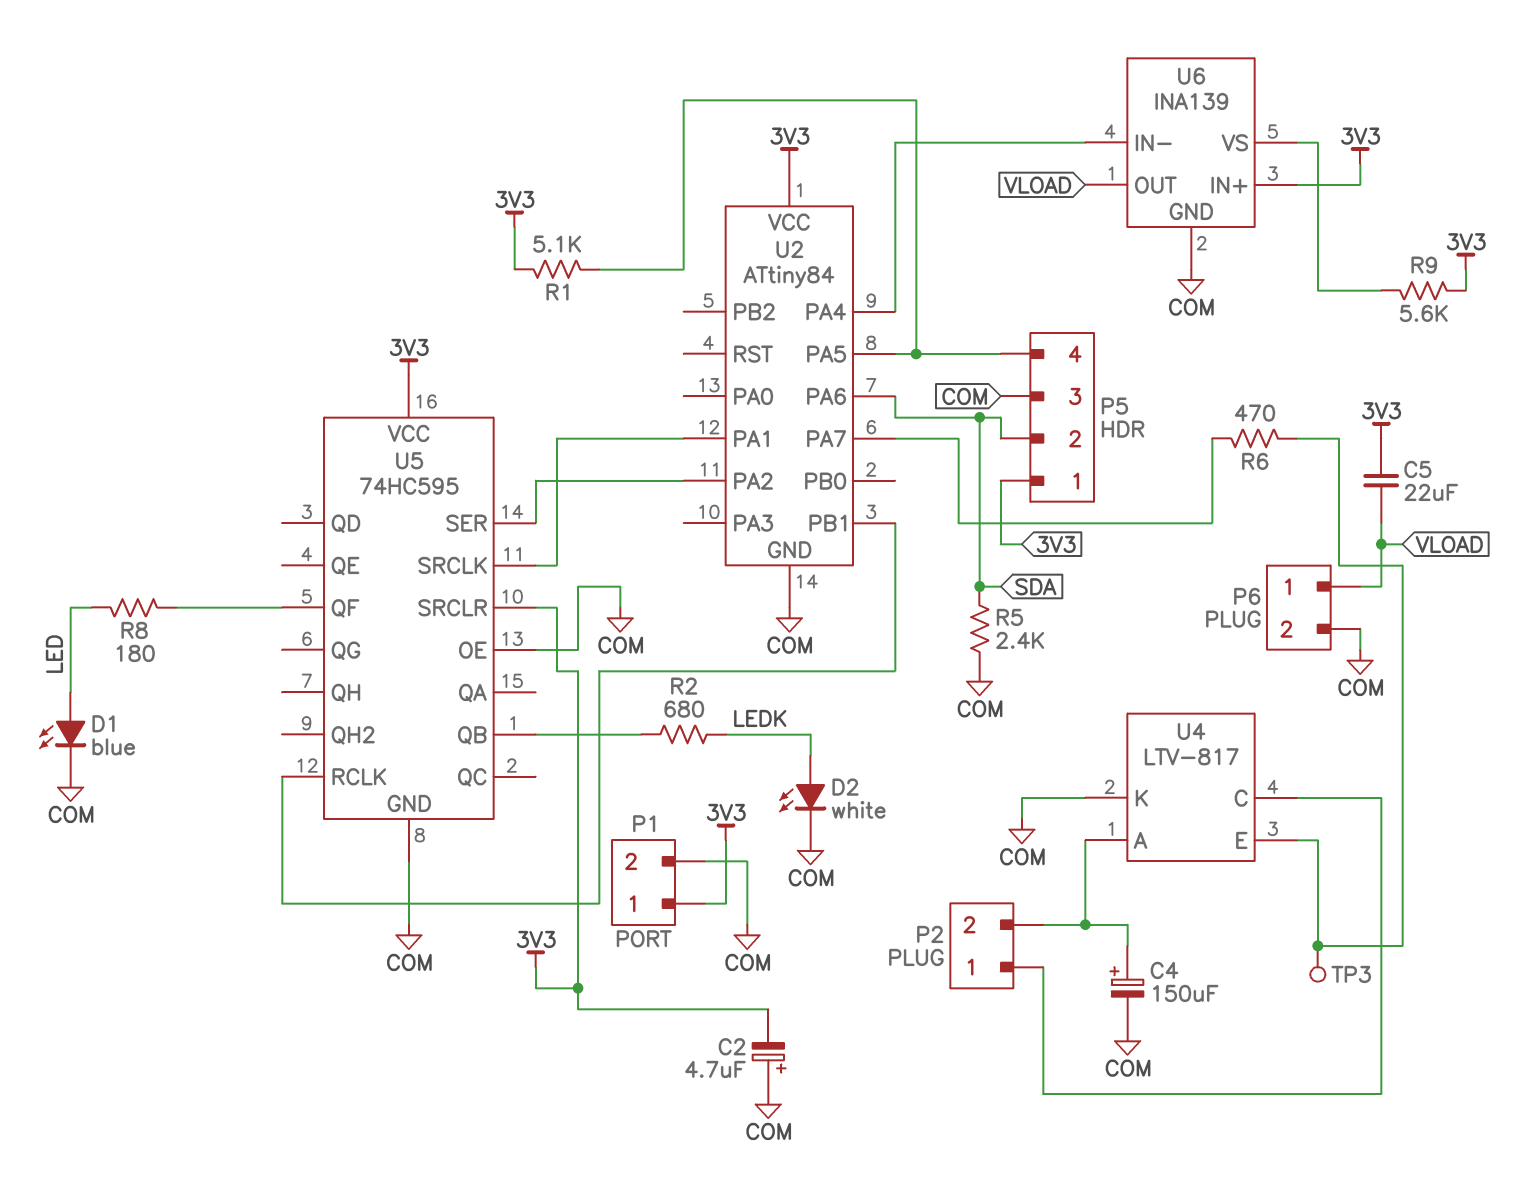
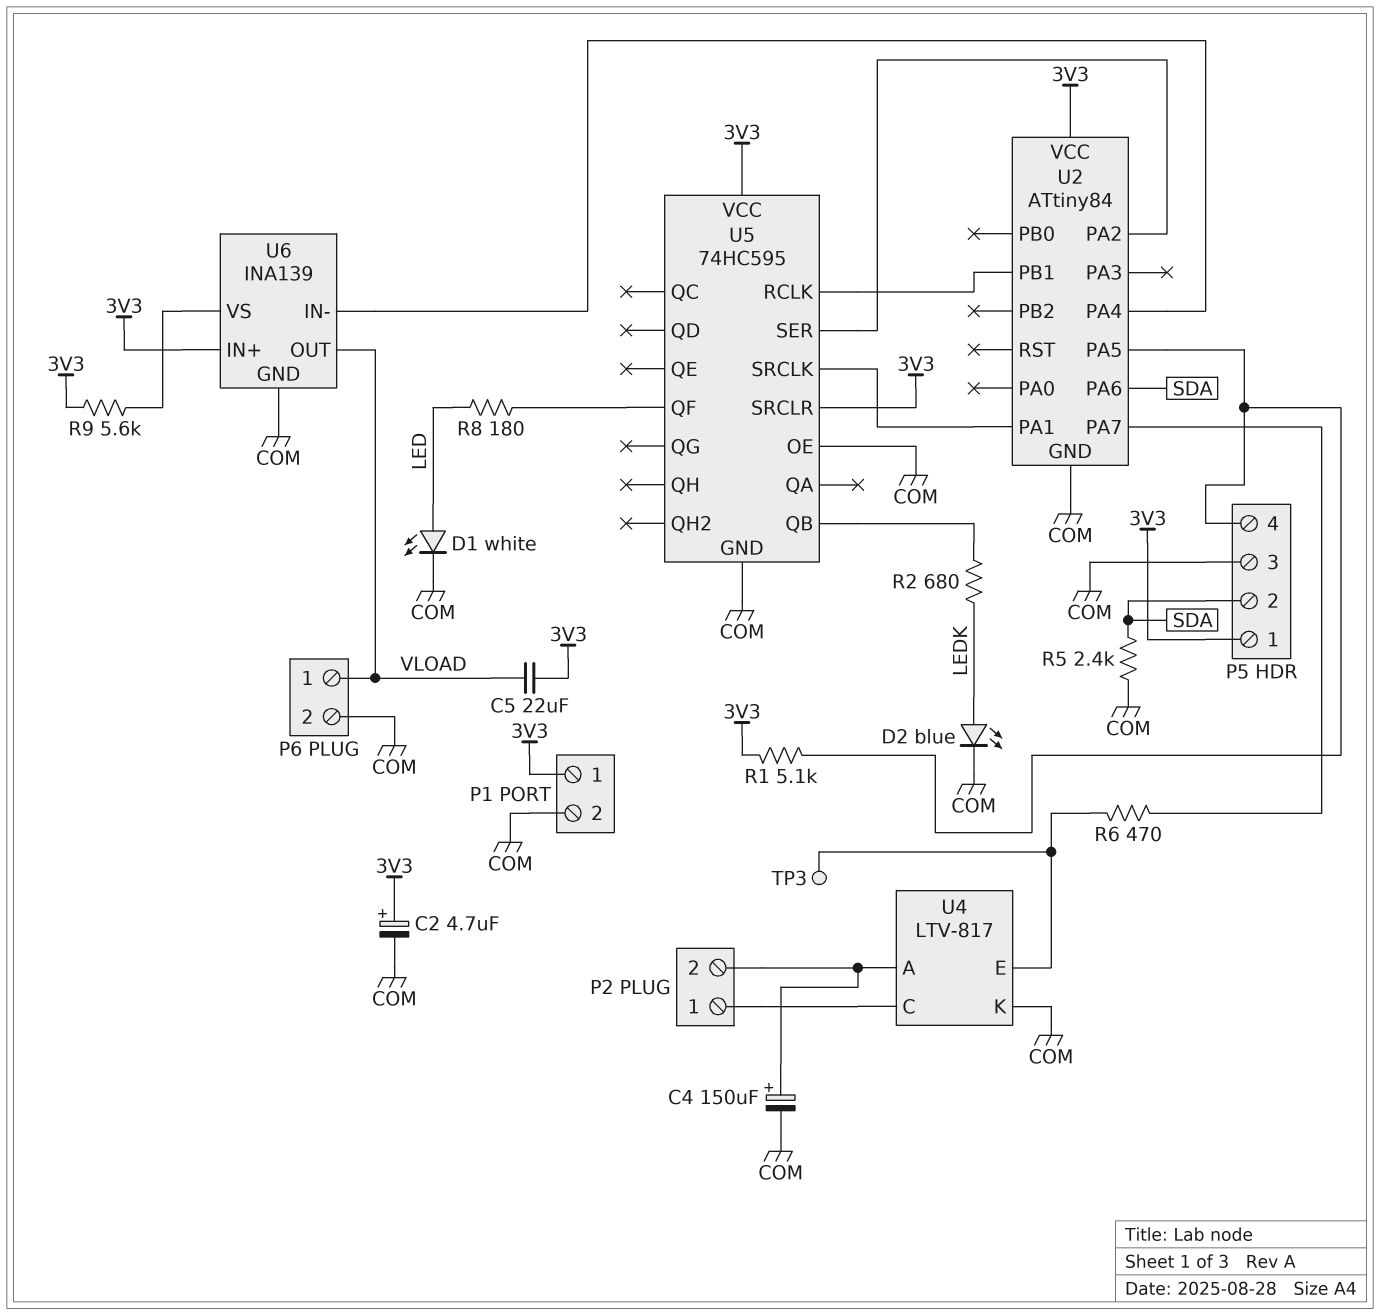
C2: 4.7uF (plus COM, minus 3V3) -> 4.7uF (plus 3V3, minus COM)
D1: LED blue (A LED, K COM) -> LED white (A LED, K COM)
D2: LED white (A LEDK, K COM) -> LED blue (A LEDK, K COM)

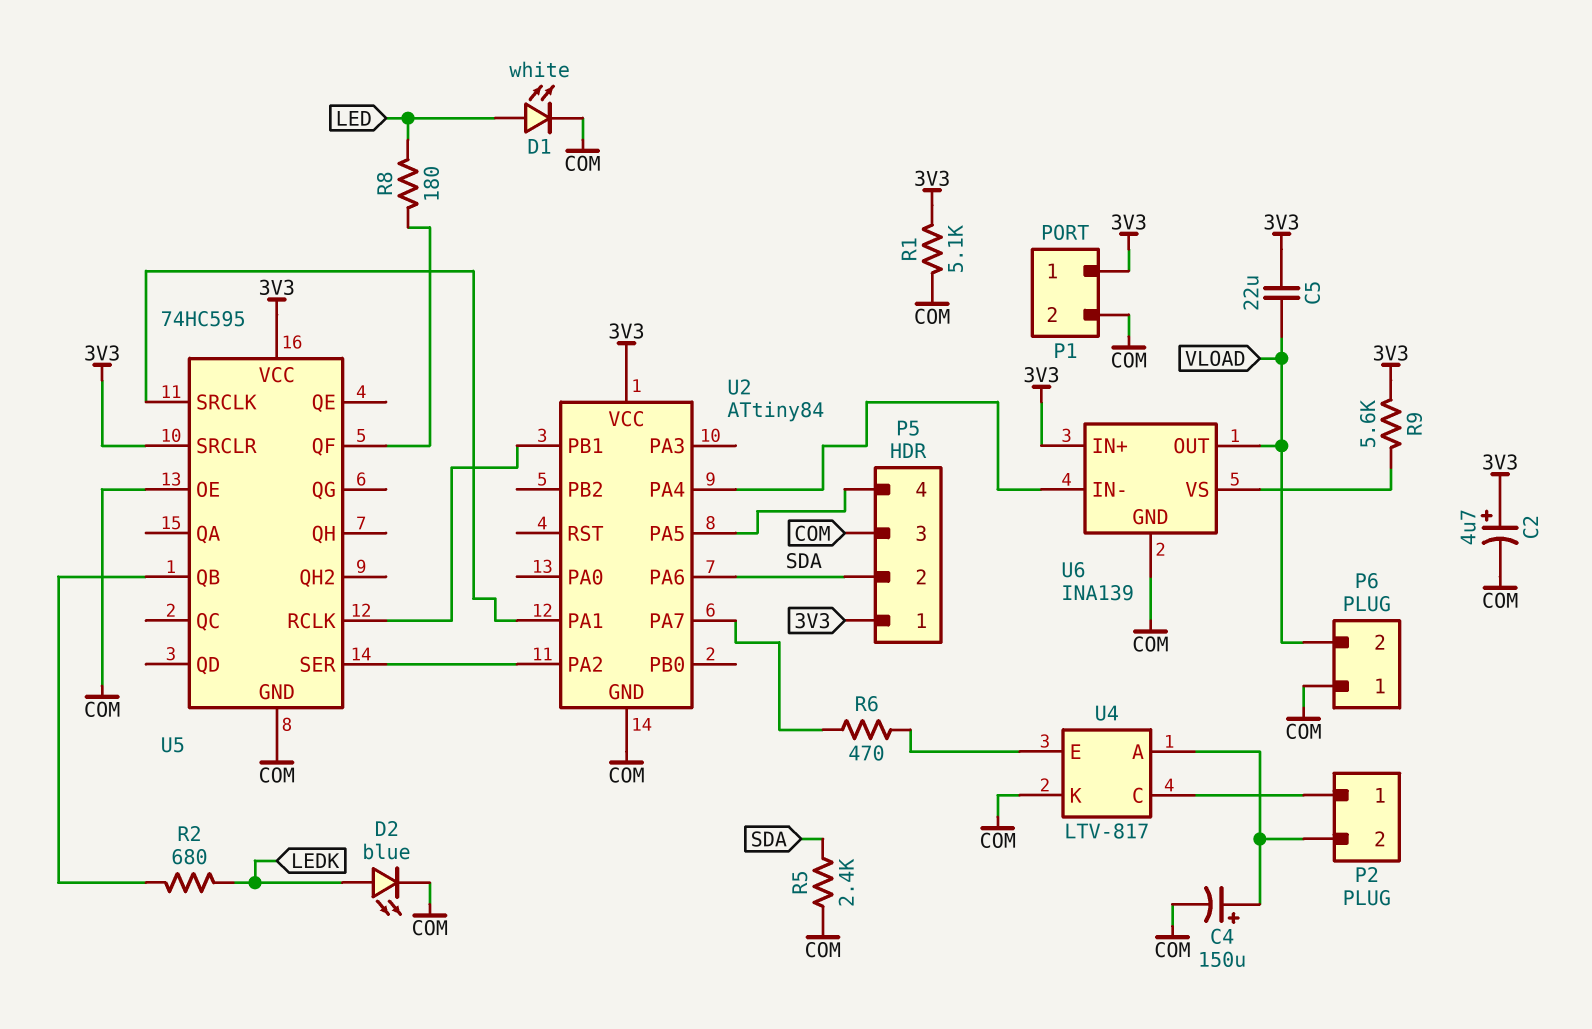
P6 pin 1: VLOAD -> COM
P6 pin 2: COM -> VLOAD
R1: 5.1k (3V3, P5/4) -> 5.1k (3V3, COM)
TP3: test point (U4/E) -> none

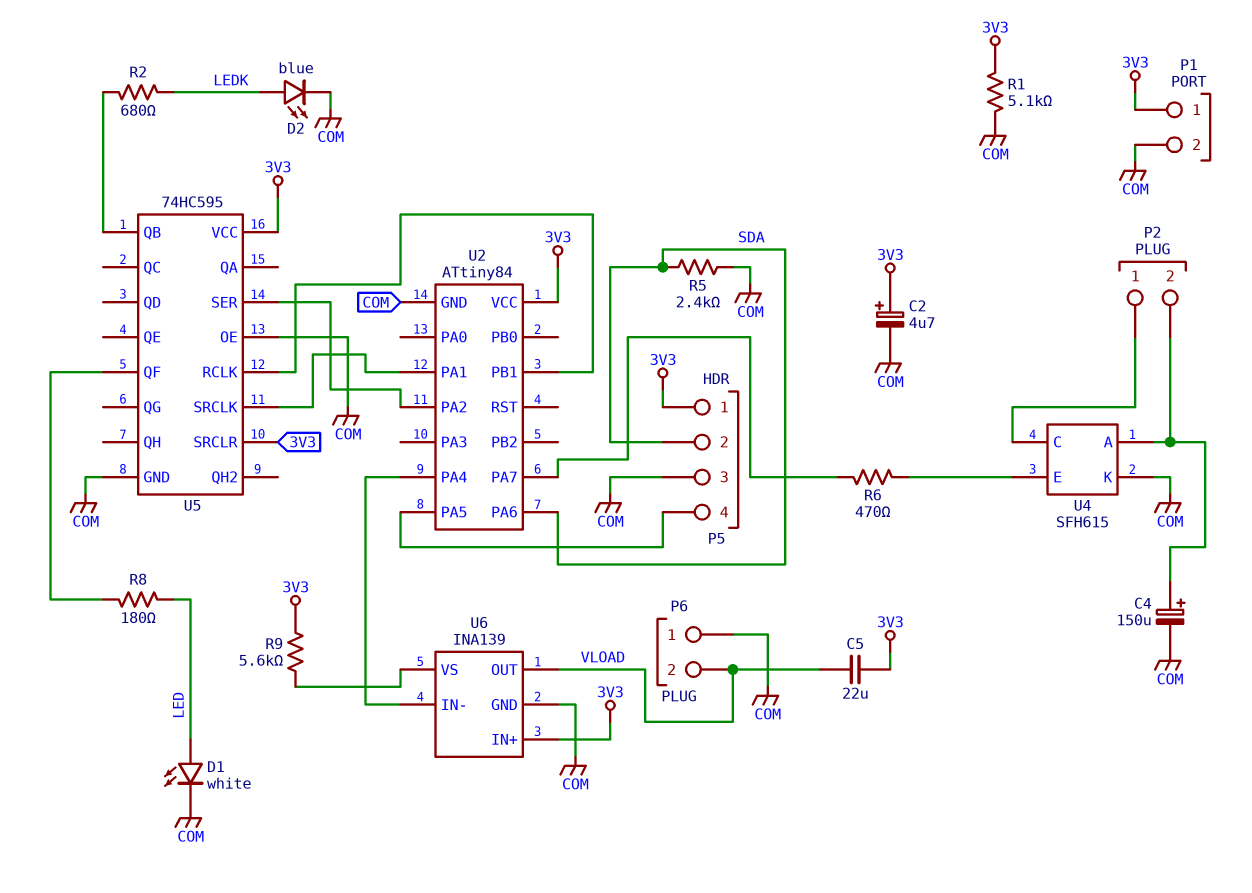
U4: LTV-817 -> SFH615

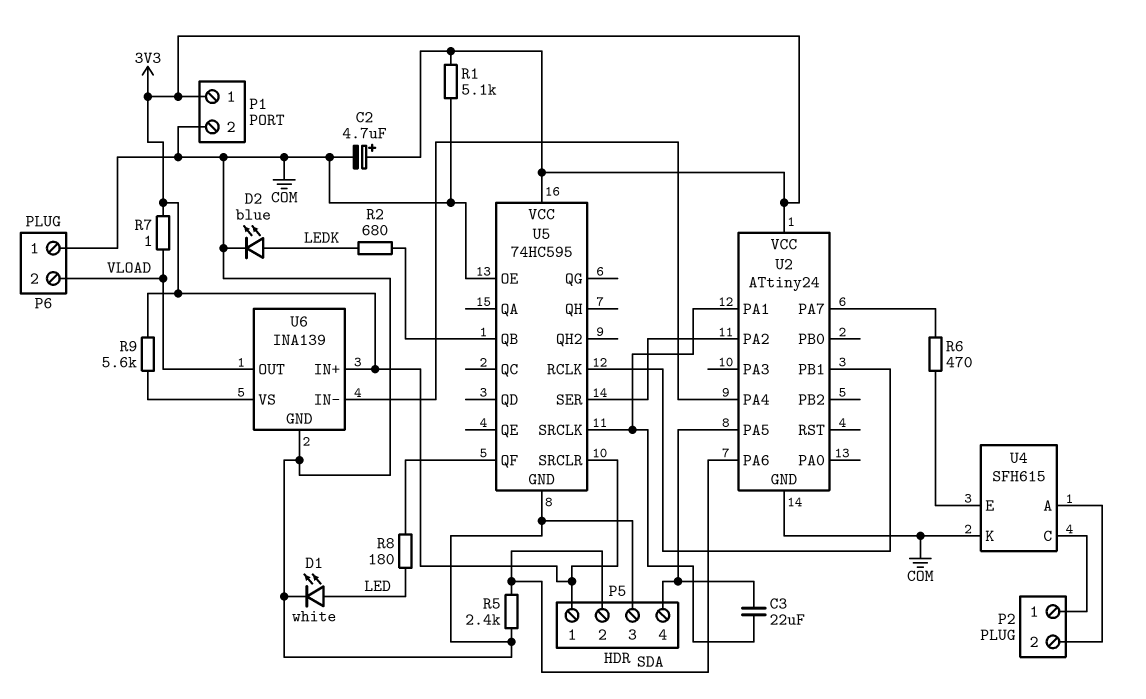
C3: none -> 22uF (P5/4, U2/PA1)
C4: 150uF (plus P2/2, minus COM) -> none
C5: 22uF (3V3, VLOAD) -> none
R7: none -> 1 (3V3, VLOAD)
U2: ATtiny84 -> ATtiny24

